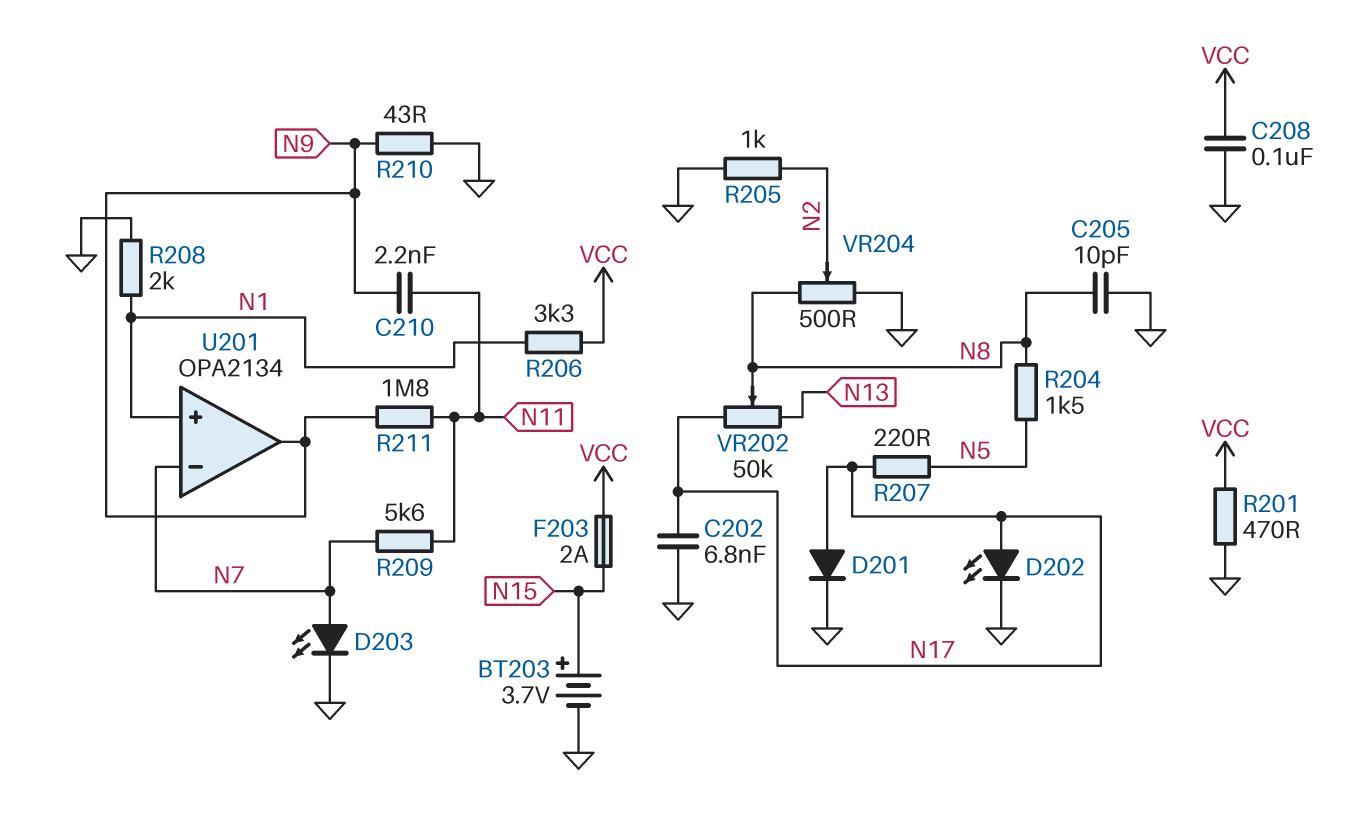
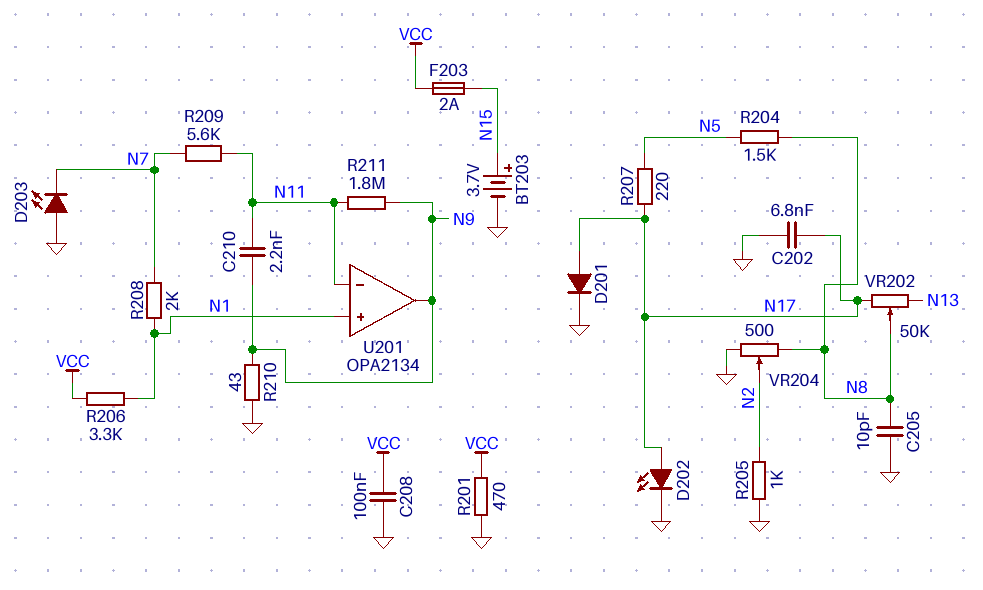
D203: LED (A N7, K GND) -> LED (A GND, K N7)
R208: 2k (GND, N1) -> 2k (N1, N7)
U201 pin in-: N7 -> N11

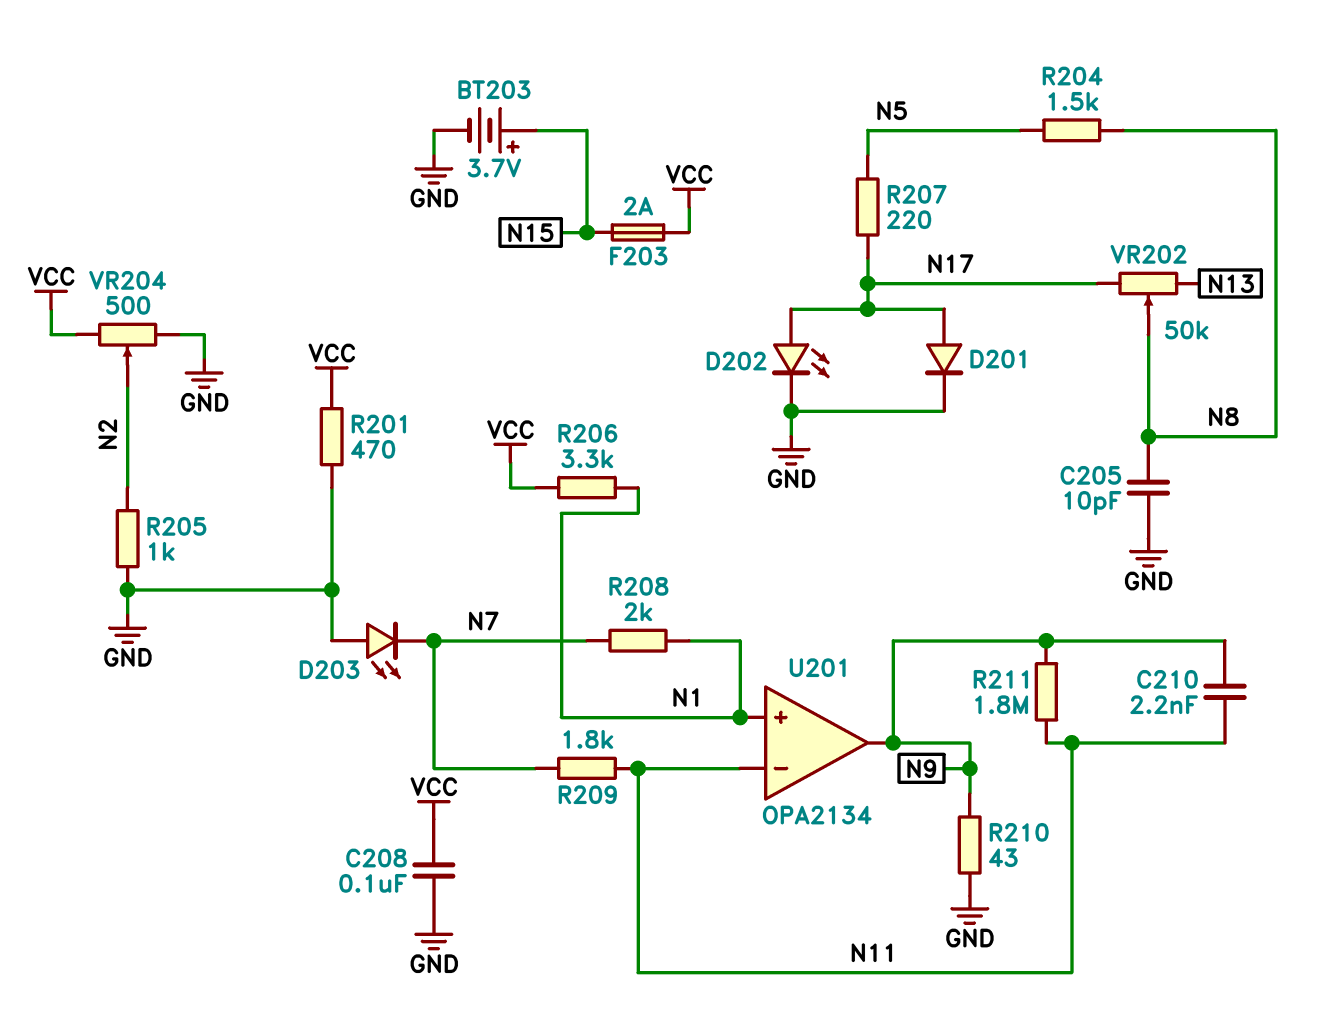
C202: 6.8nF (GND, N17) -> none
R209: 5.6k (N7, N11) -> 1.8k (N7, N11)
VR204: 500 (GND, N8, wiper N2) -> 500 (GND, VCC, wiper N2)

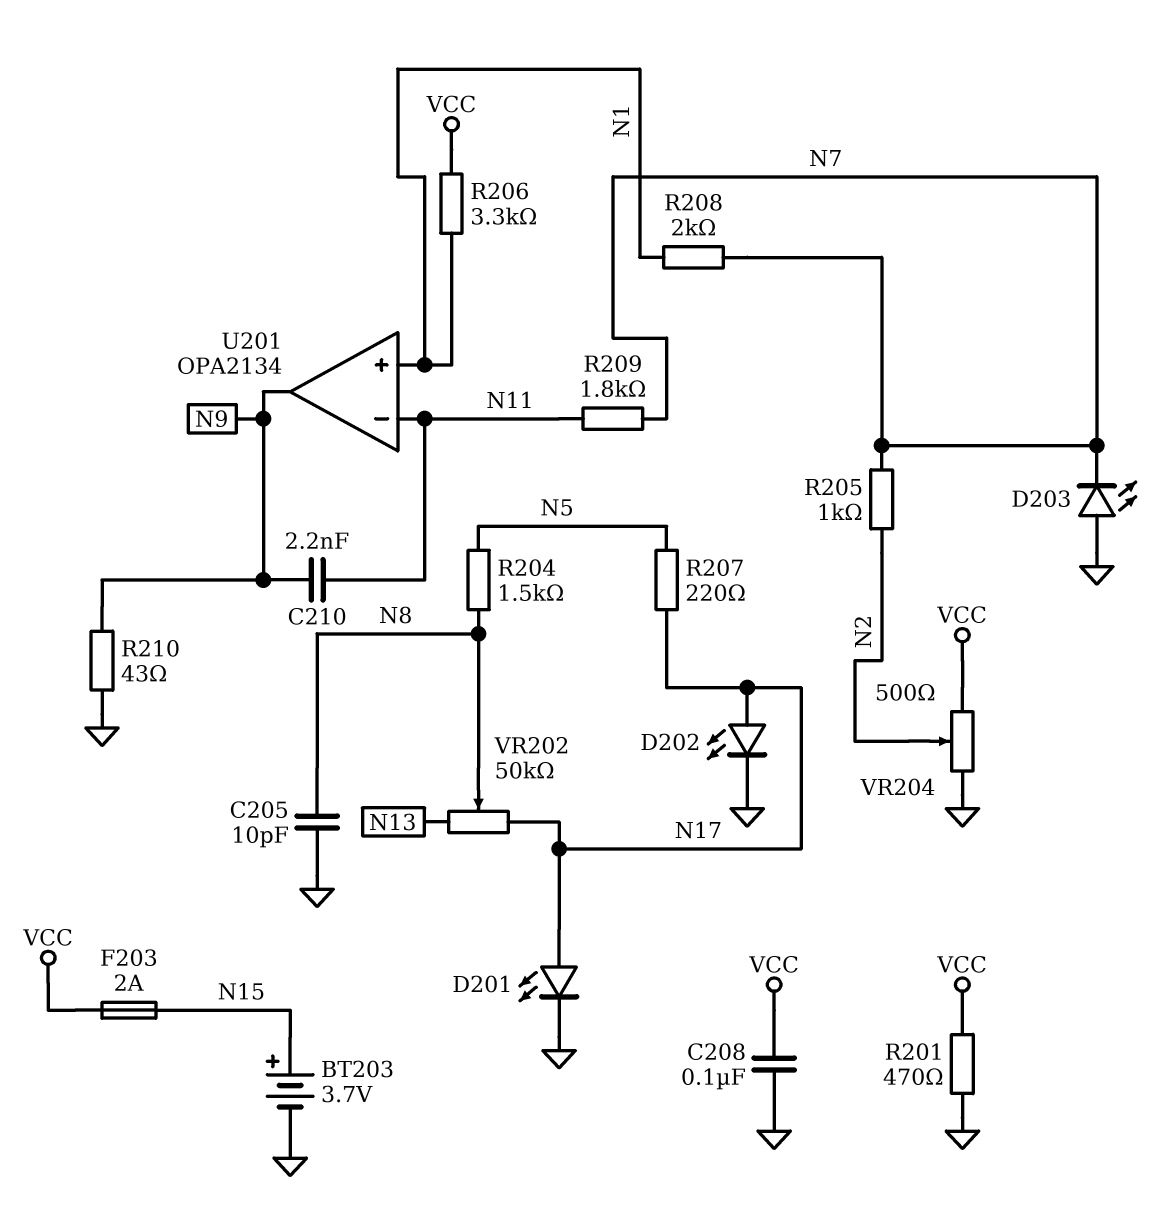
D201: diode (A N17, K GND) -> LED (A N17, K GND)
R205: 1k (GND, N2) -> 1k (N2, N7)
R211: 1.8M (N9, N11) -> none

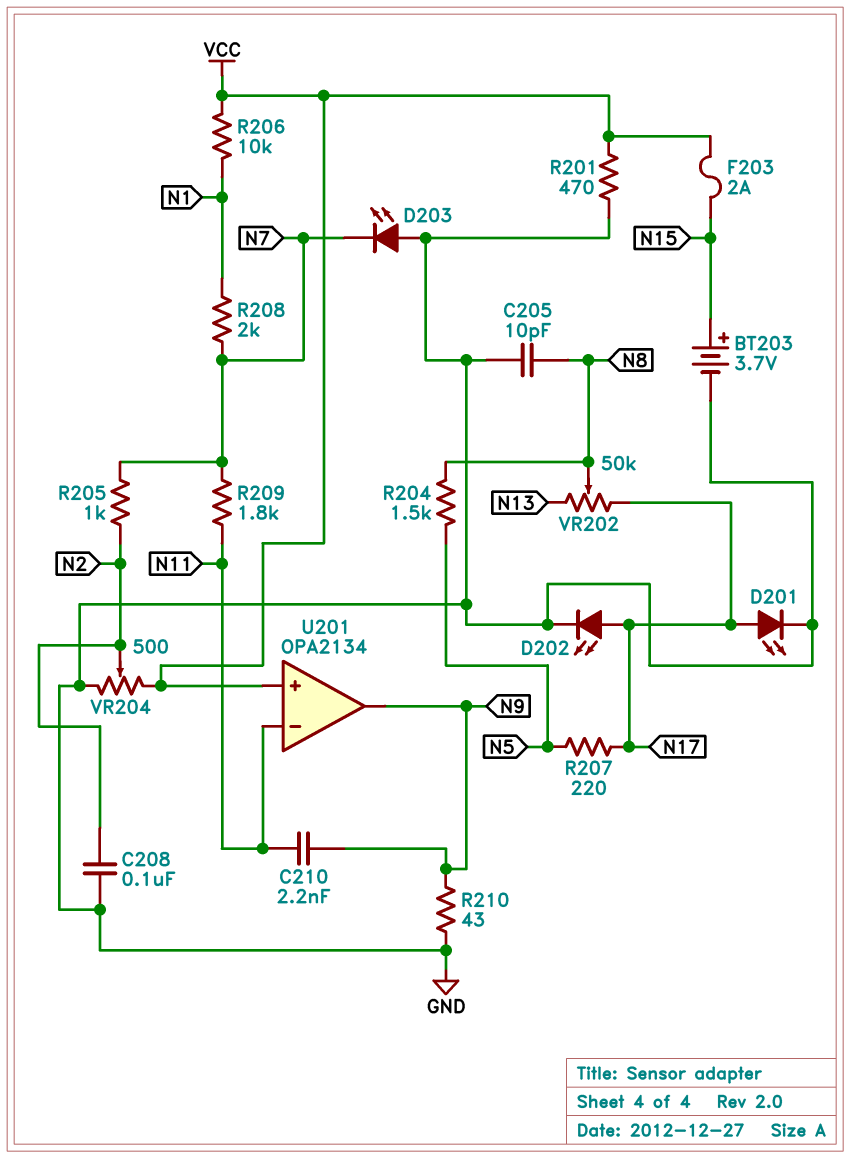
C208: 100nF (GND, VCC) -> 100nF (GND, N2)
R206: 3.3k (N1, VCC) -> 10k (N1, VCC)
U201 pin in+: N1 -> VCC

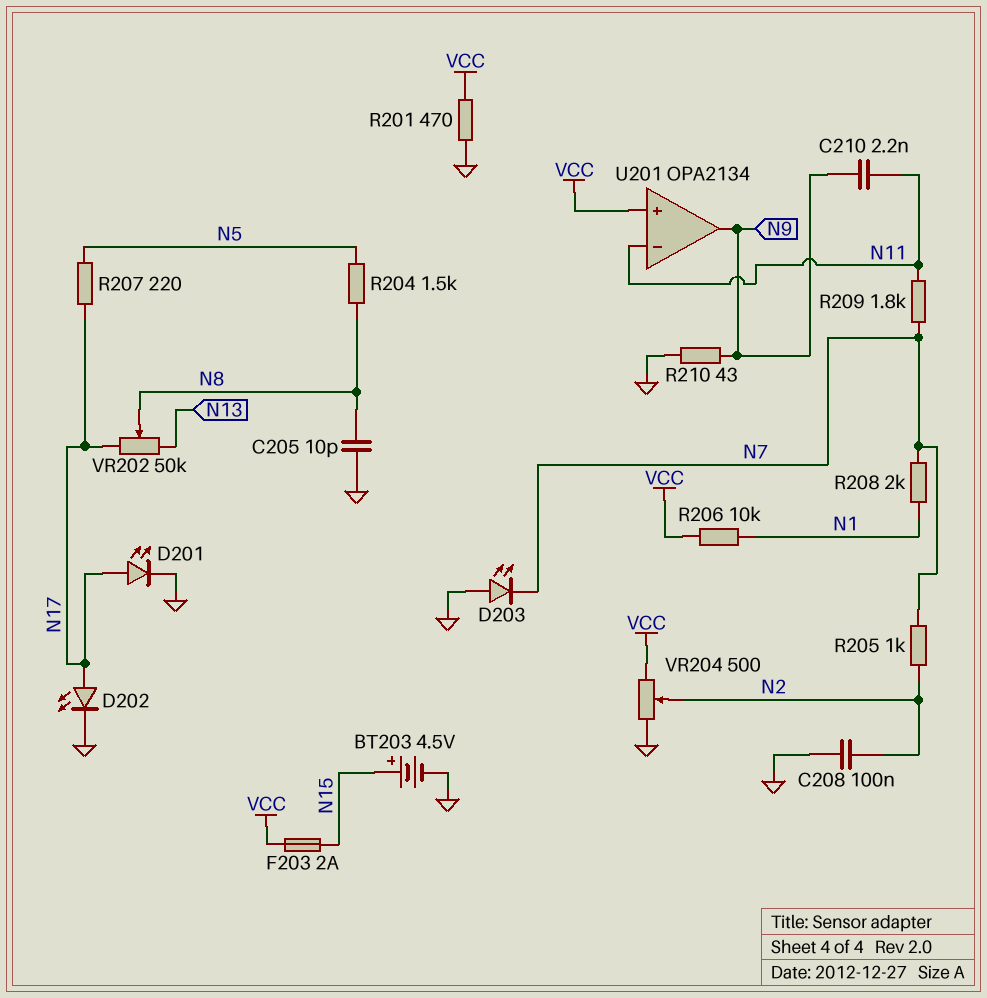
BT203: 3.7V (plus N15, minus GND) -> 4.5V (plus N15, minus GND)

